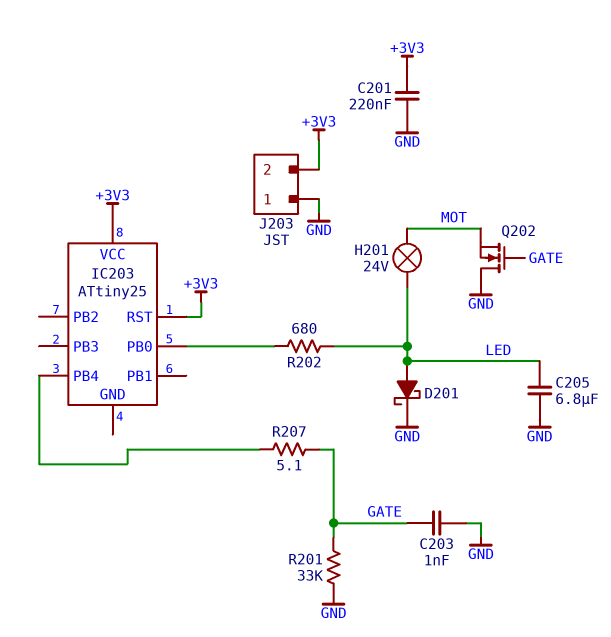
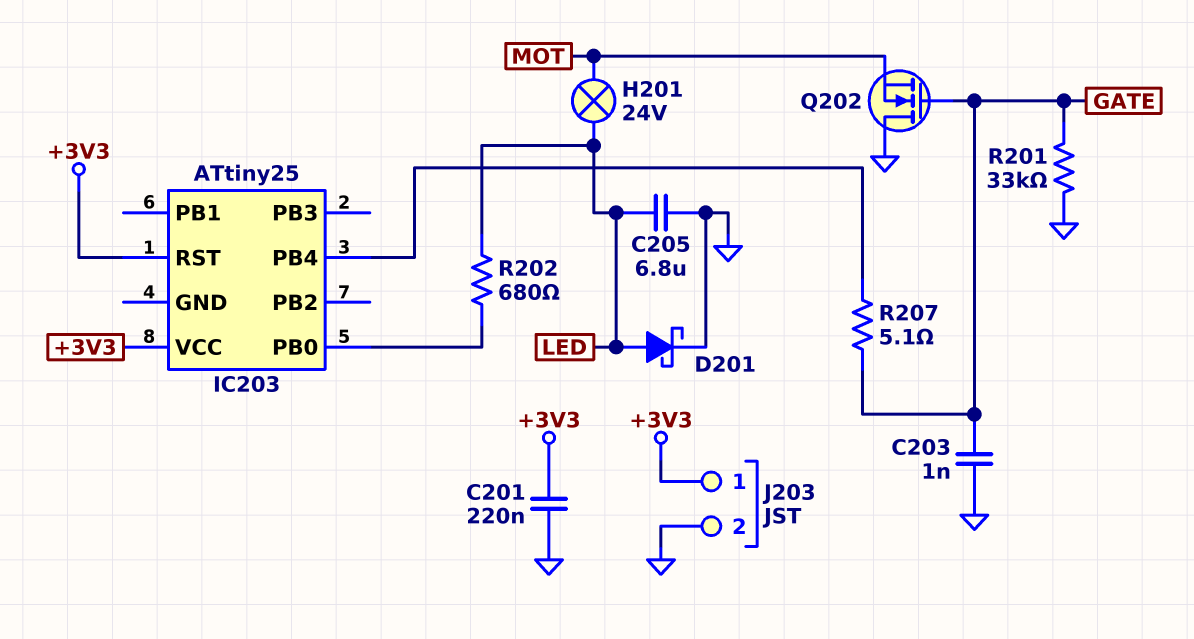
J203 pin 1: GND -> +3V3
J203 pin 2: +3V3 -> GND

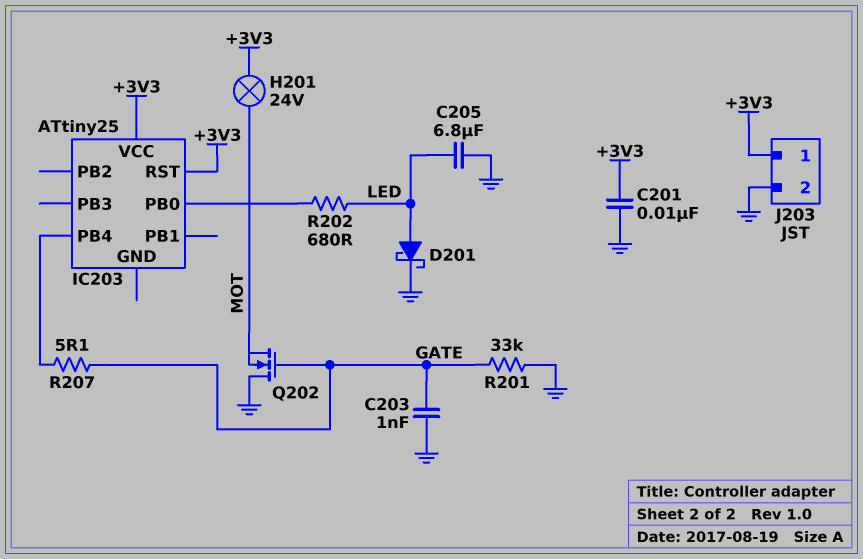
C201: 220nF (+3V3, GND) -> 10nF (+3V3, GND)
H201: lamp 24V (LED, MOT) -> lamp 24V (+3V3, MOT)

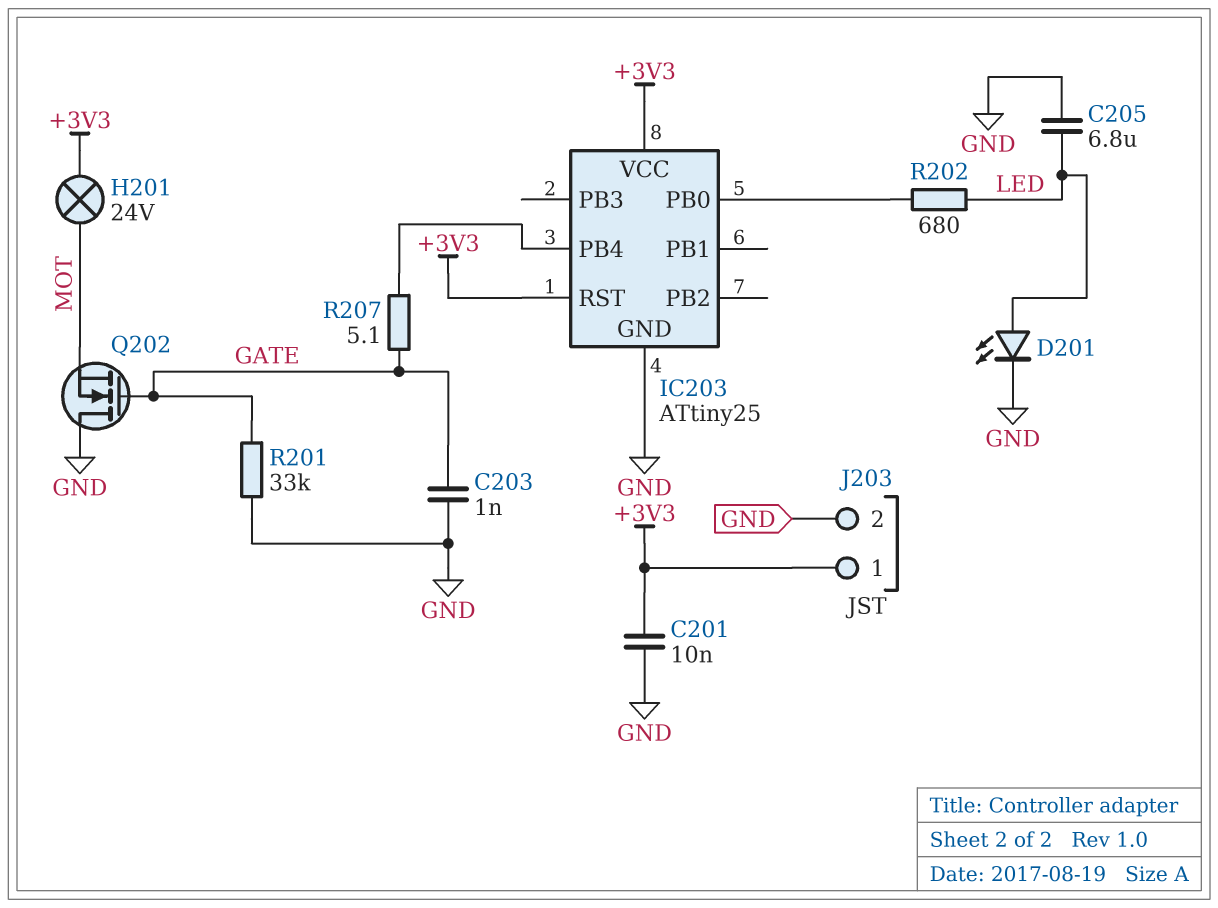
D201: schottky (A LED, K GND) -> LED (A LED, K GND)
IC203 pin GND: none -> GND

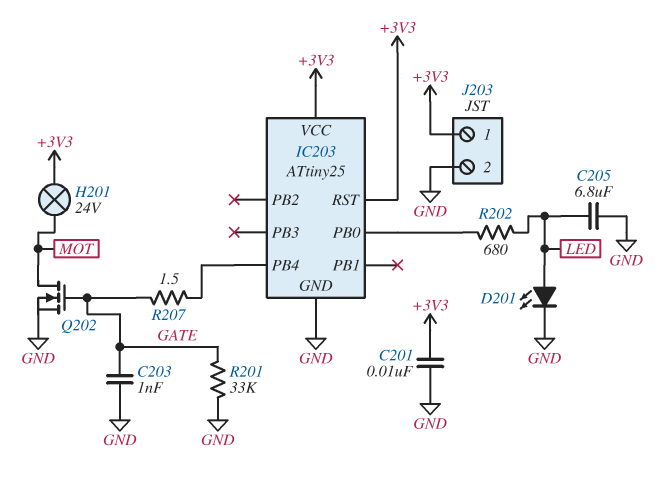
Q202: NMOS (G GATE, D GND, S MOT) -> NMOS (G GATE, D MOT, S GND)
R207: 5.1 (GATE, IC203/PB4) -> 1.5 (GATE, IC203/PB4)

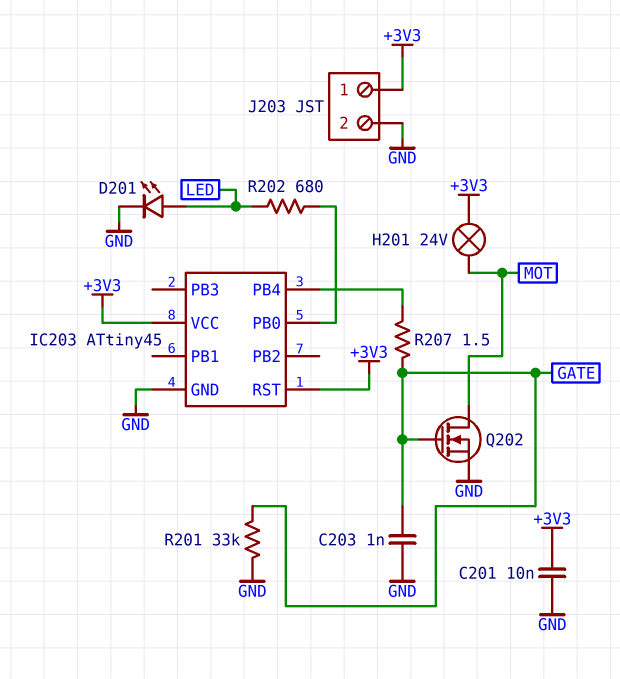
C205: 6.8uF (GND, LED) -> none
IC203: ATtiny25 -> ATtiny45

